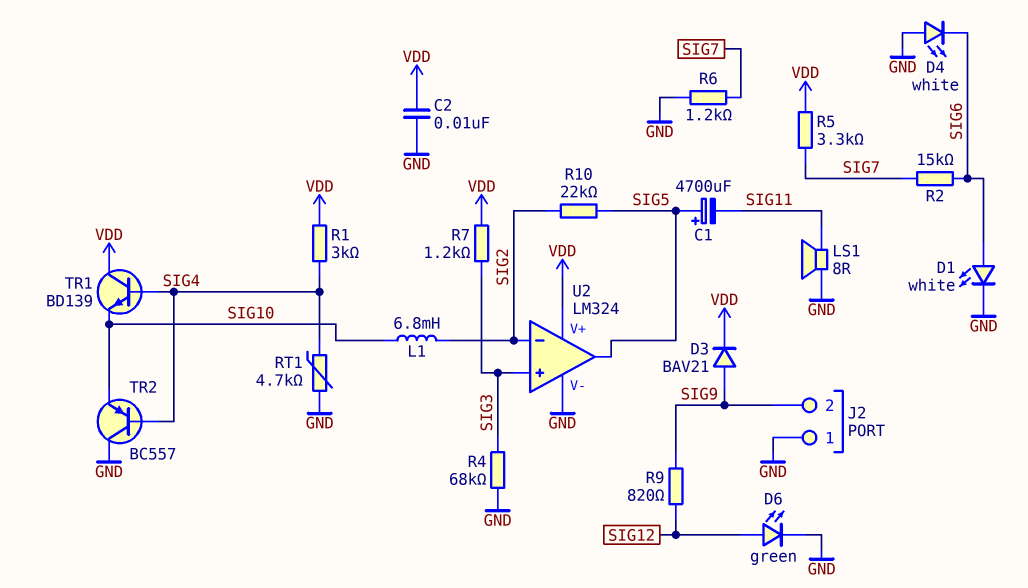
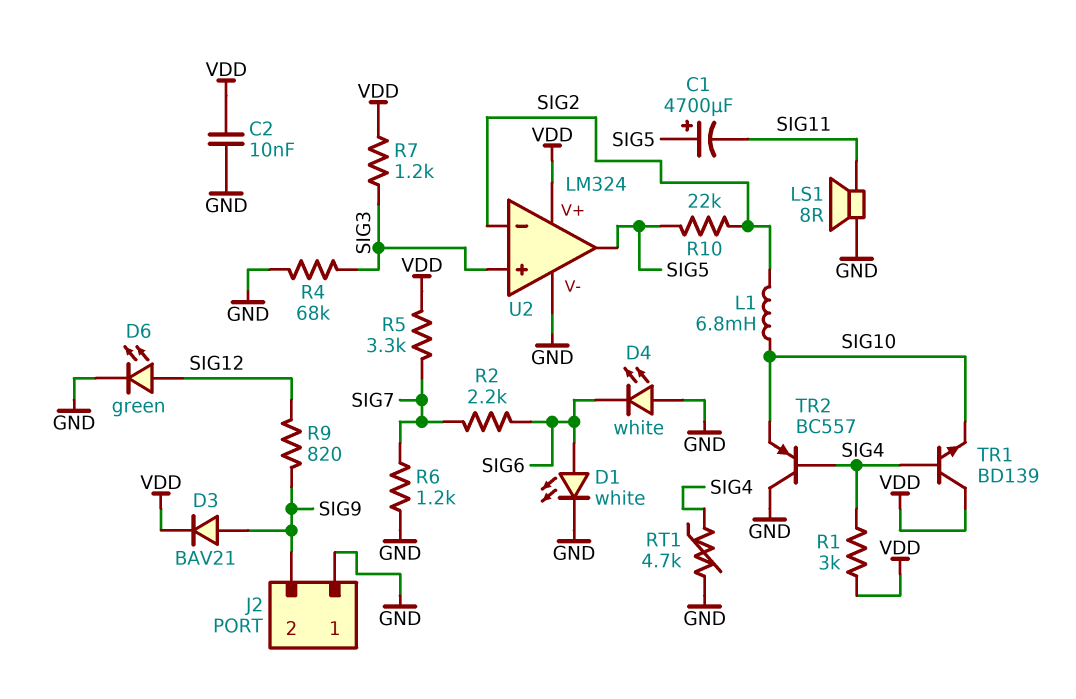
R2: 15k (SIG6, SIG7) -> 2.2k (SIG6, SIG7)

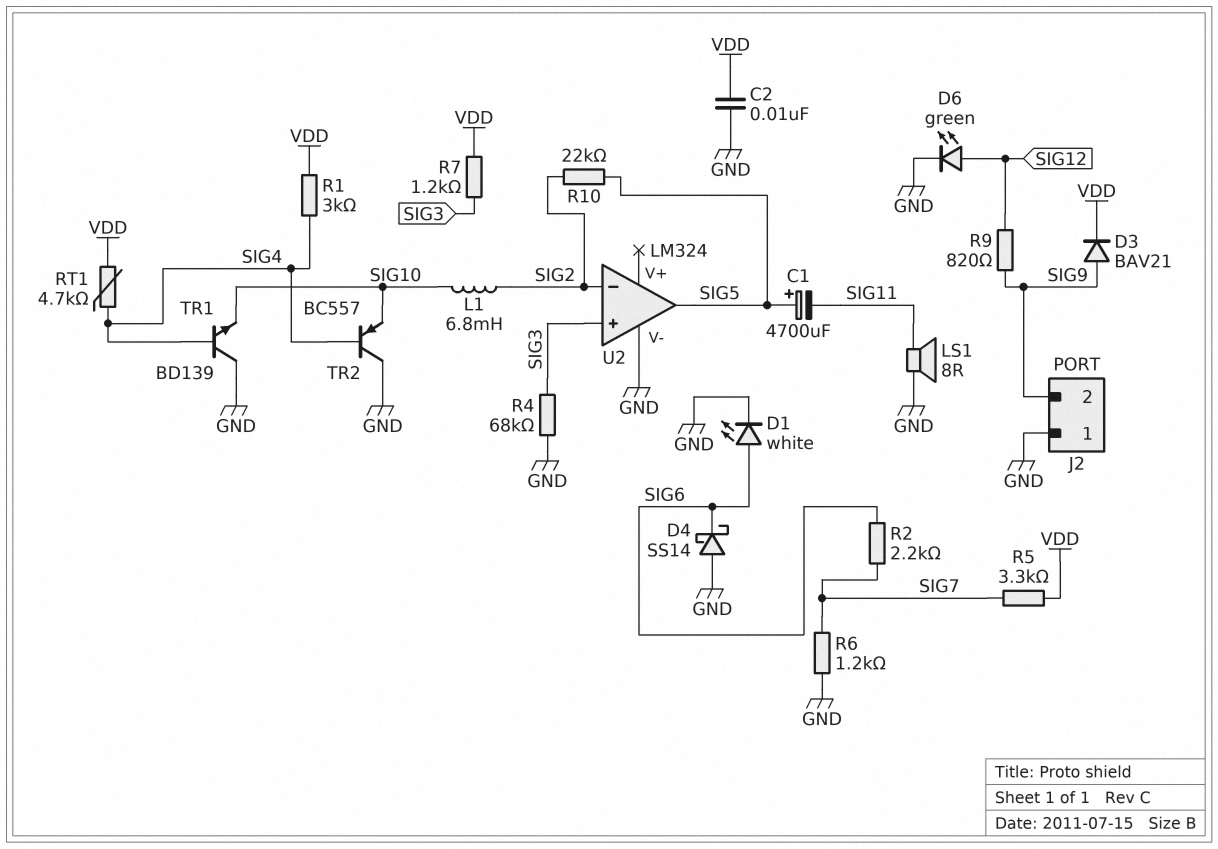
D4: LED white (A GND, K SIG6) -> schottky SS14 (A GND, K SIG6)
RT1: 4.7k (GND, SIG4) -> 4.7k (SIG4, VDD)
TR1: NPN BD139 (B SIG4, C VDD, E SIG10) -> NPN BD139 (B SIG4, C GND, E SIG10)
U2 pin V+: VDD -> none

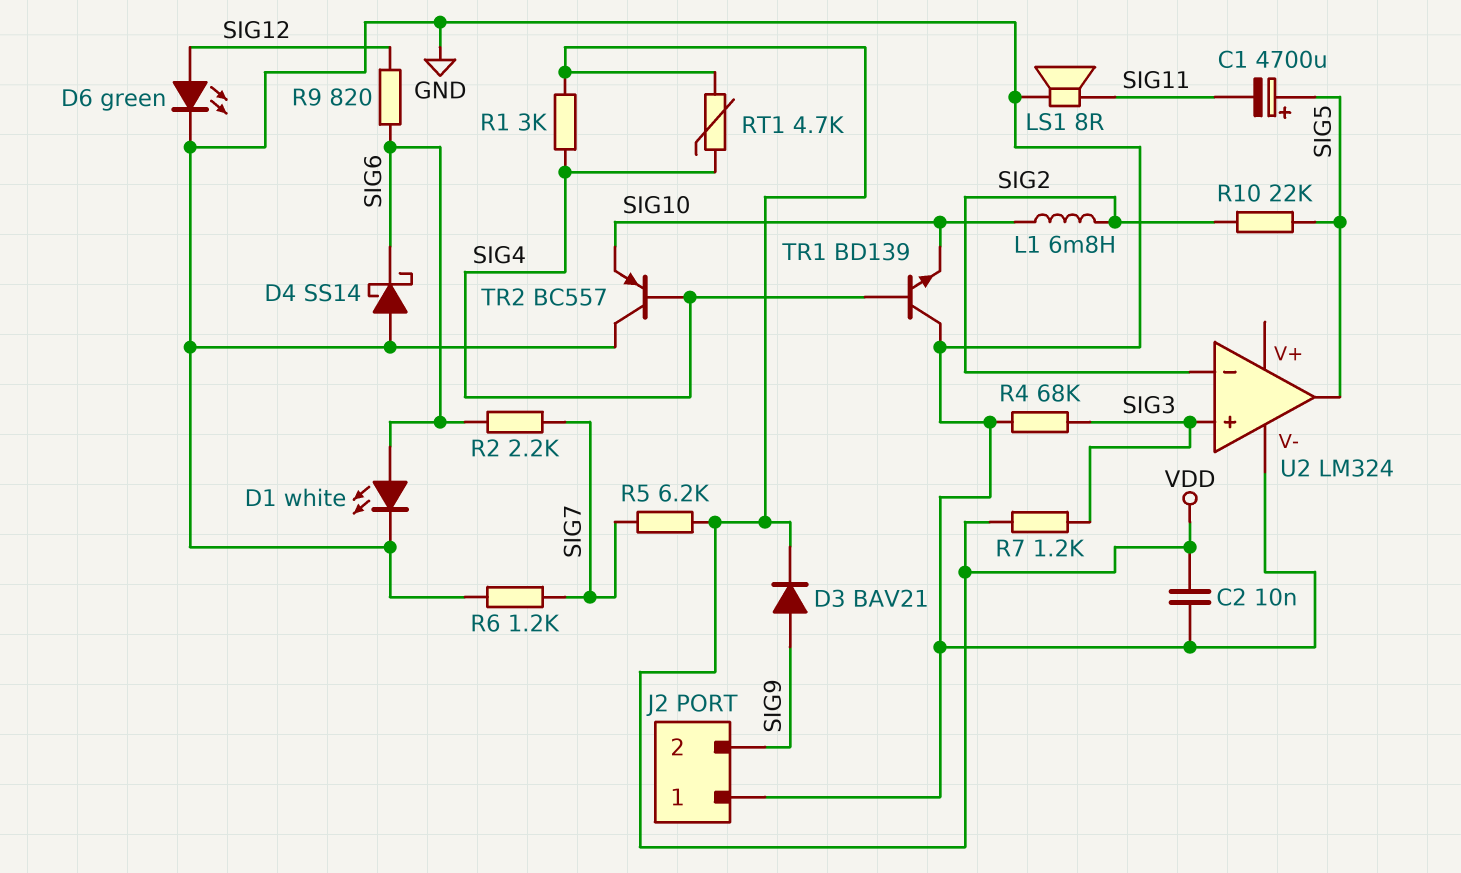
R5: 3.3k (SIG7, VDD) -> 6.2k (SIG7, VDD)
R9: 820 (SIG9, SIG12) -> 820 (SIG6, SIG12)

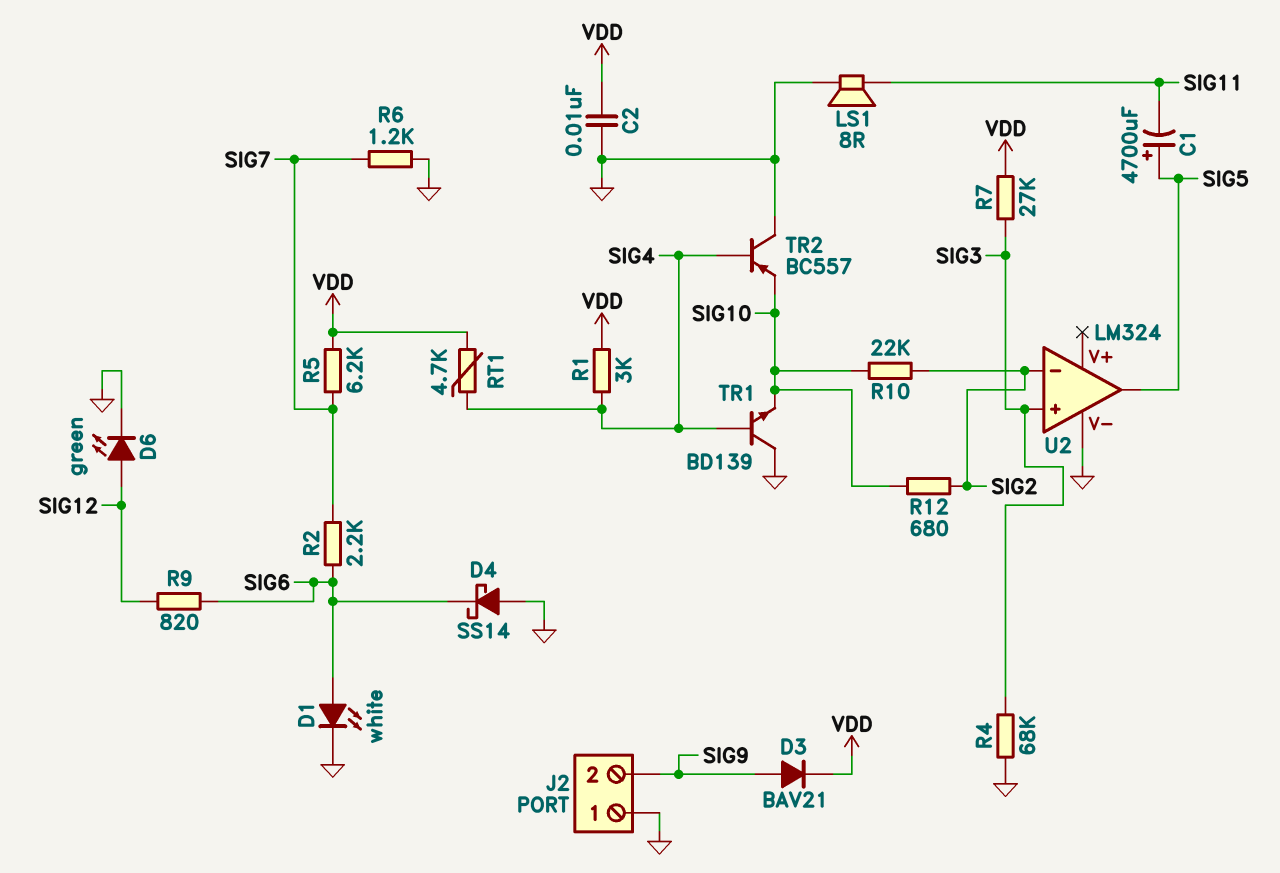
L1: 6.8mH (SIG2, SIG10) -> none
R7: 1.2k (SIG3, VDD) -> 27k (SIG3, VDD)
R10: 22k (SIG2, SIG5) -> 22k (SIG2, SIG10)
R12: none -> 680 (SIG2, SIG10)

